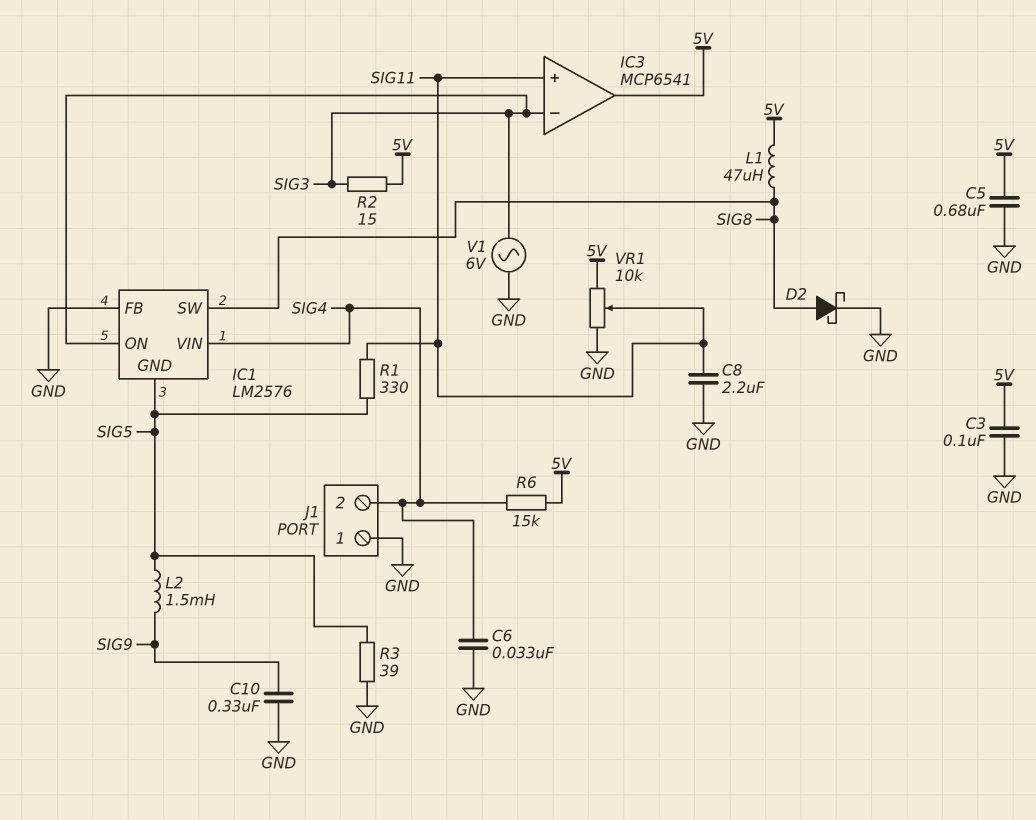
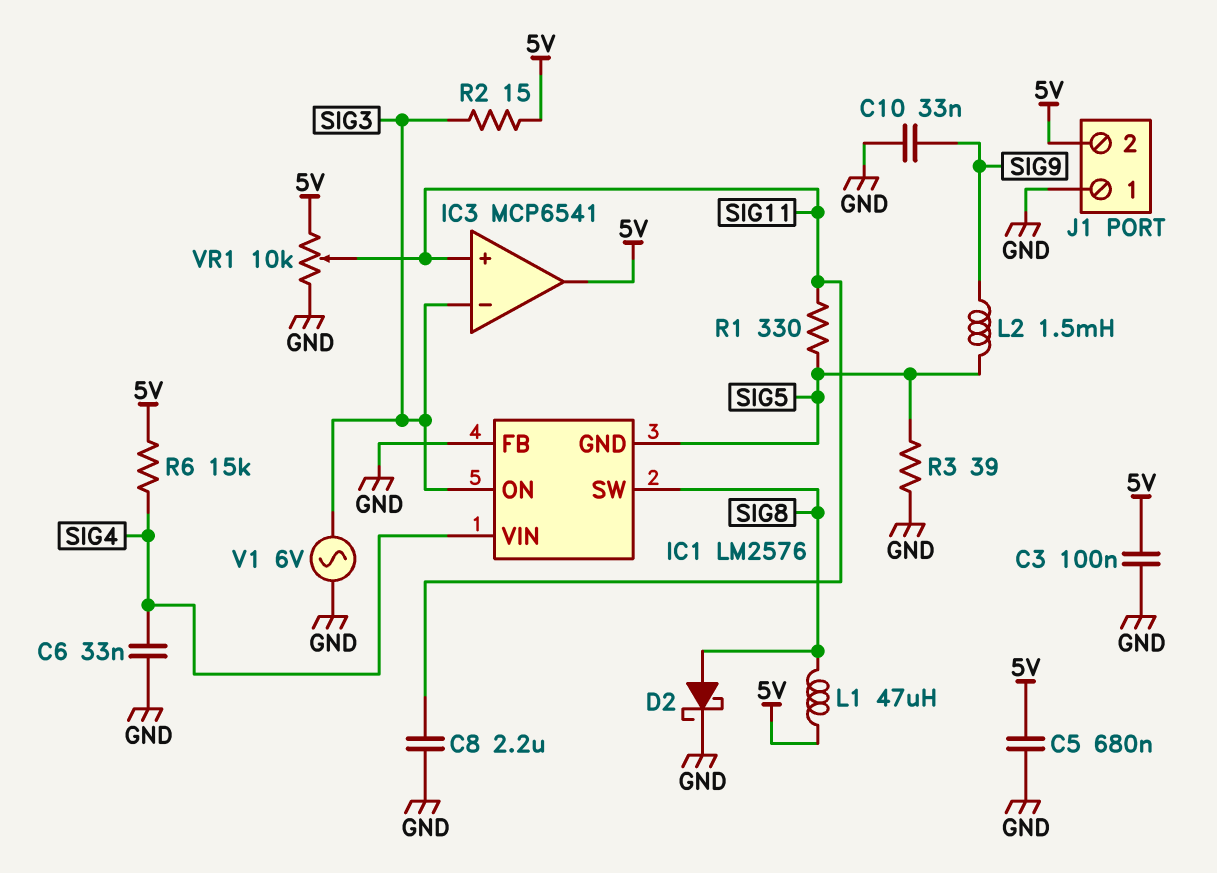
C10: 330nF (GND, SIG9) -> 33nF (GND, SIG9)
J1 pin 2: SIG4 -> 5V

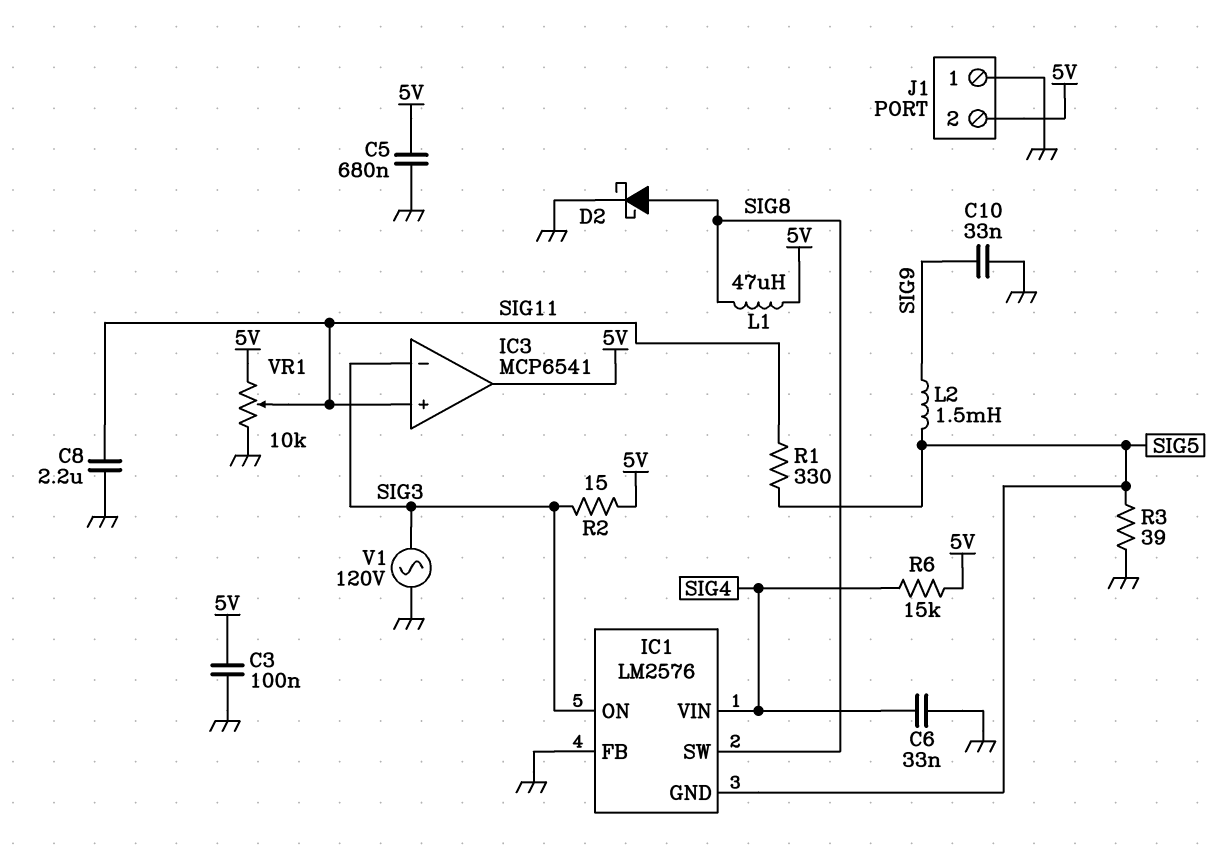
V1: AC 6V (GND, SIG3) -> AC 120V (GND, SIG3)

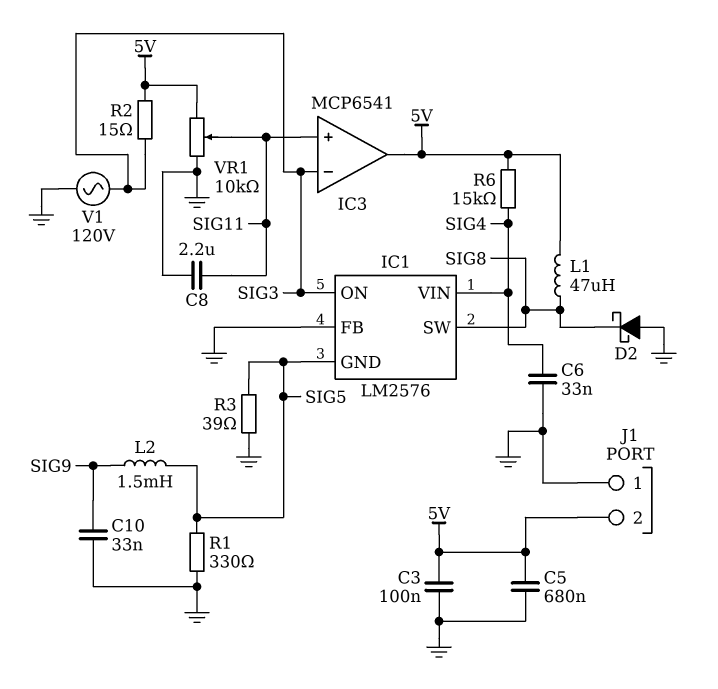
D2: schottky (A SIG8, K GND) -> schottky (A GND, K SIG8)
R1: 330 (SIG5, SIG11) -> 330 (GND, SIG5)

